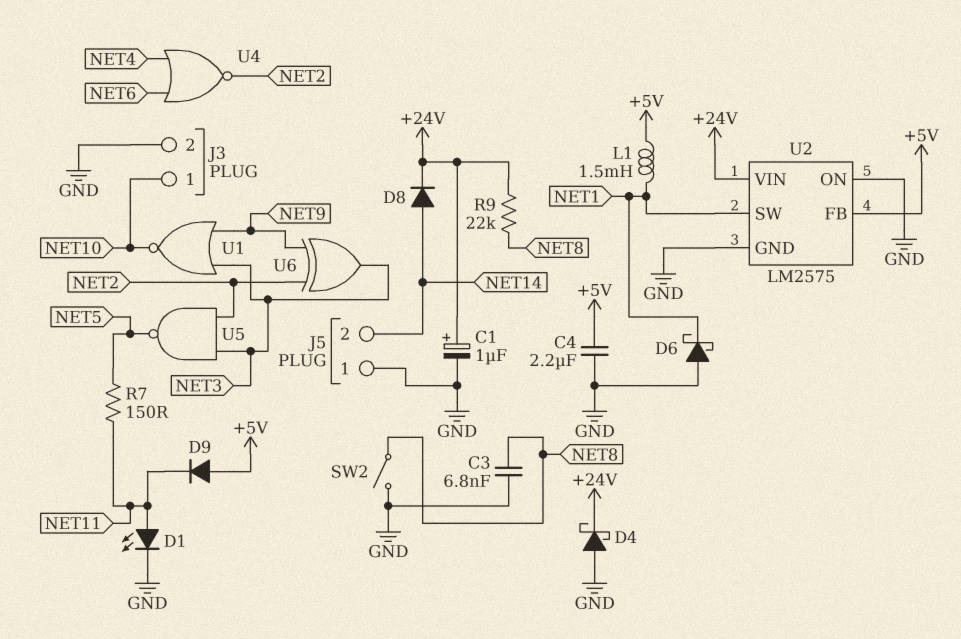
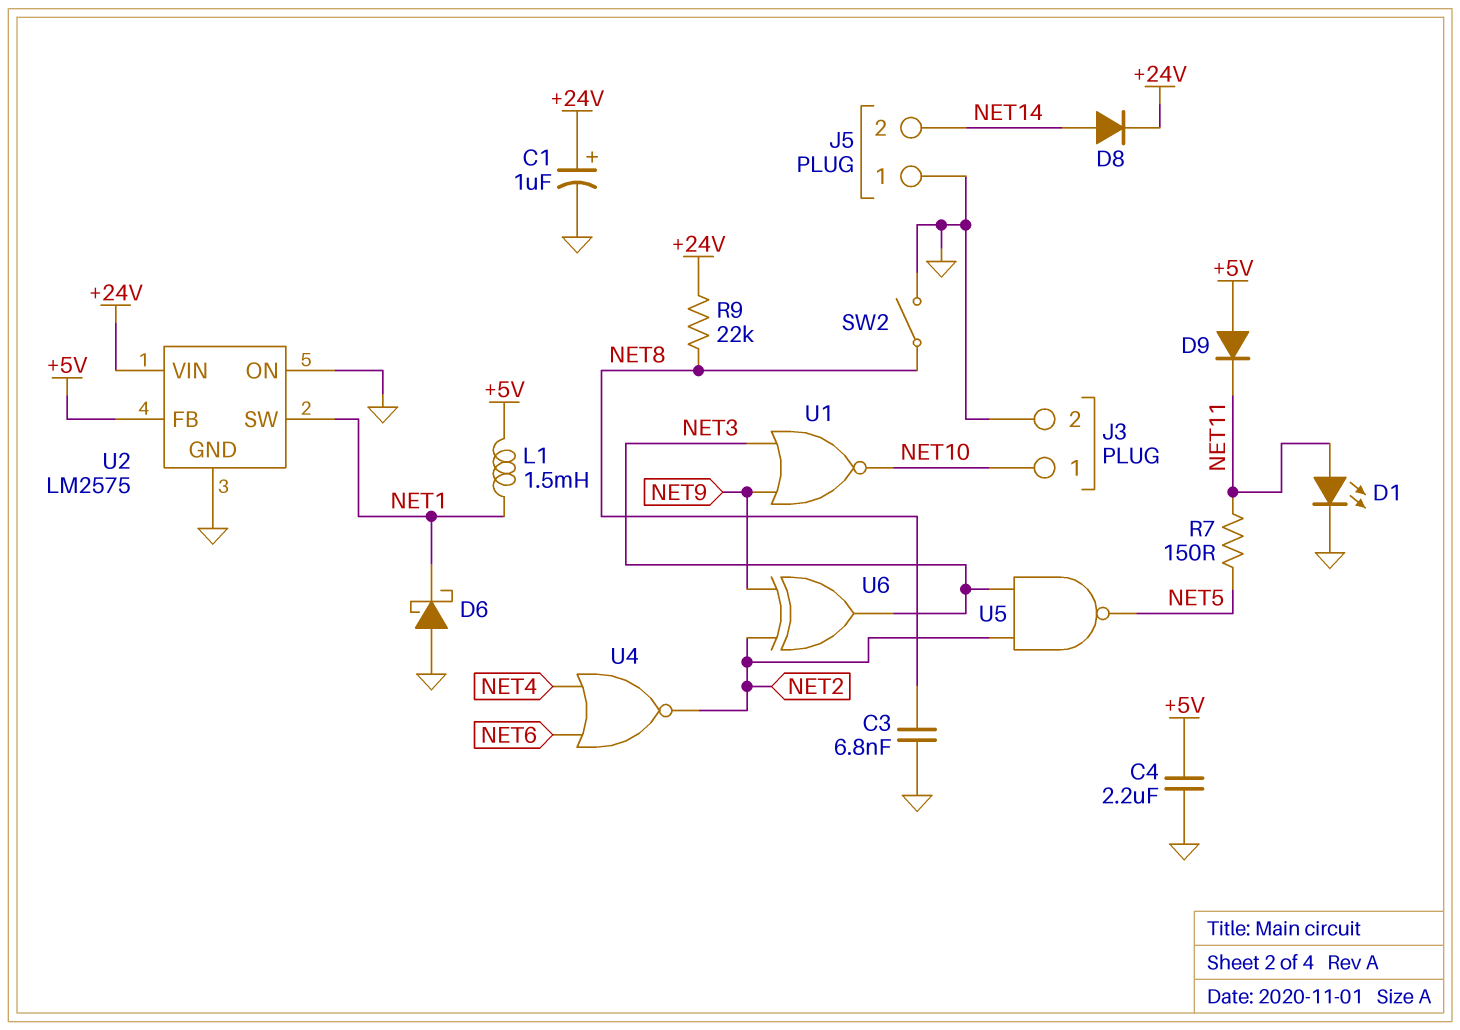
D4: schottky (A GND, K +24V) -> none

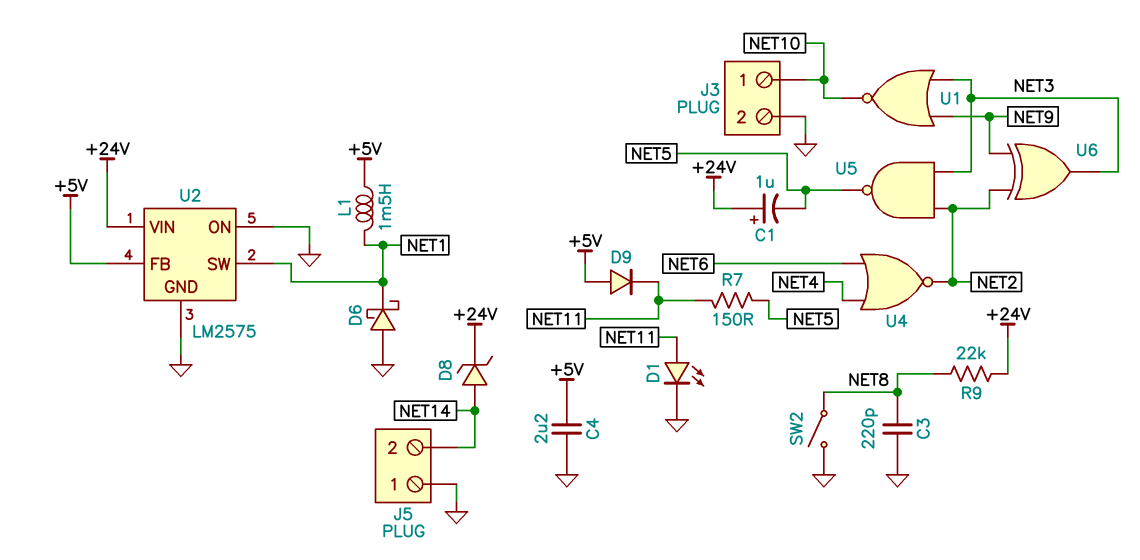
C1: 1uF (plus +24V, minus GND) -> 1uF (plus +24V, minus NET5)
C3: 6.8nF (GND, NET8) -> 220pF (GND, NET8)
D8: diode (A NET14, K +24V) -> zener (A NET14, K +24V)

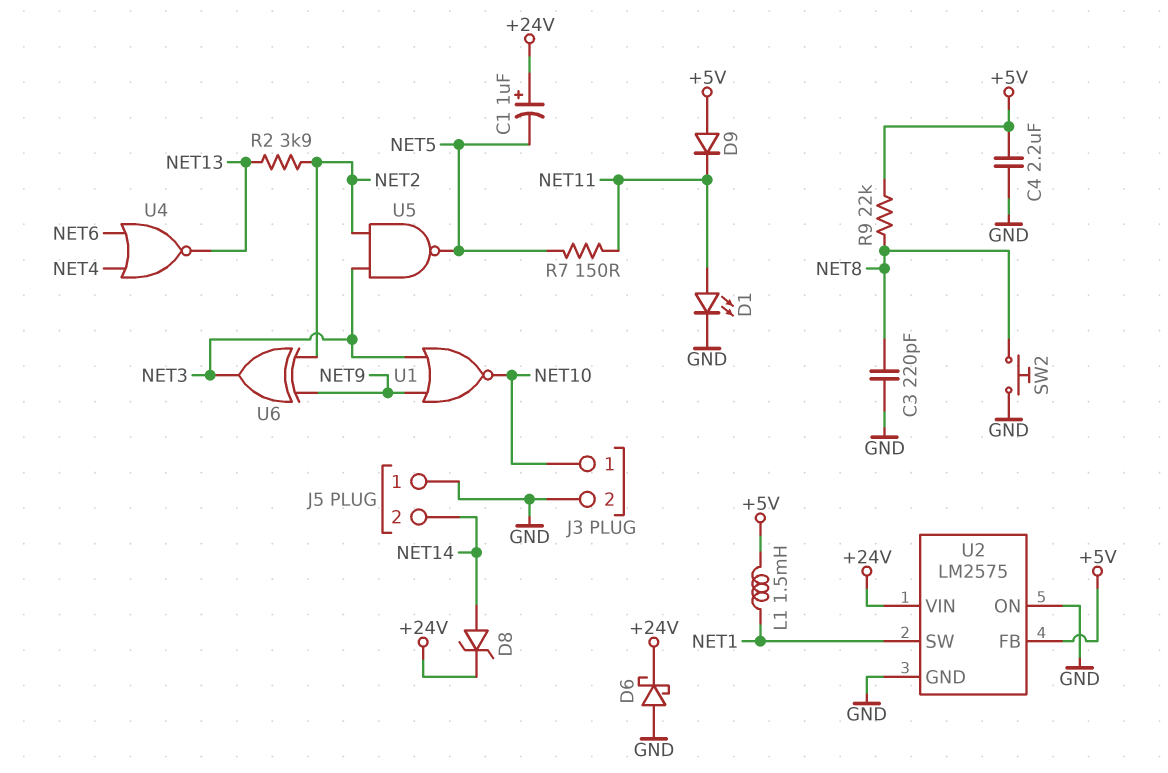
D6: schottky (A GND, K NET1) -> schottky (A GND, K +24V)
R2: none -> 3.9k (NET2, NET13)
R9: 22k (+24V, NET8) -> 22k (+5V, NET8)
SW2: switch (GND, NET8) -> button (GND, NET8)
U4: NOR (in NET4, in NET6, out NET2) -> NOR (in NET4, in NET6, out NET13)

